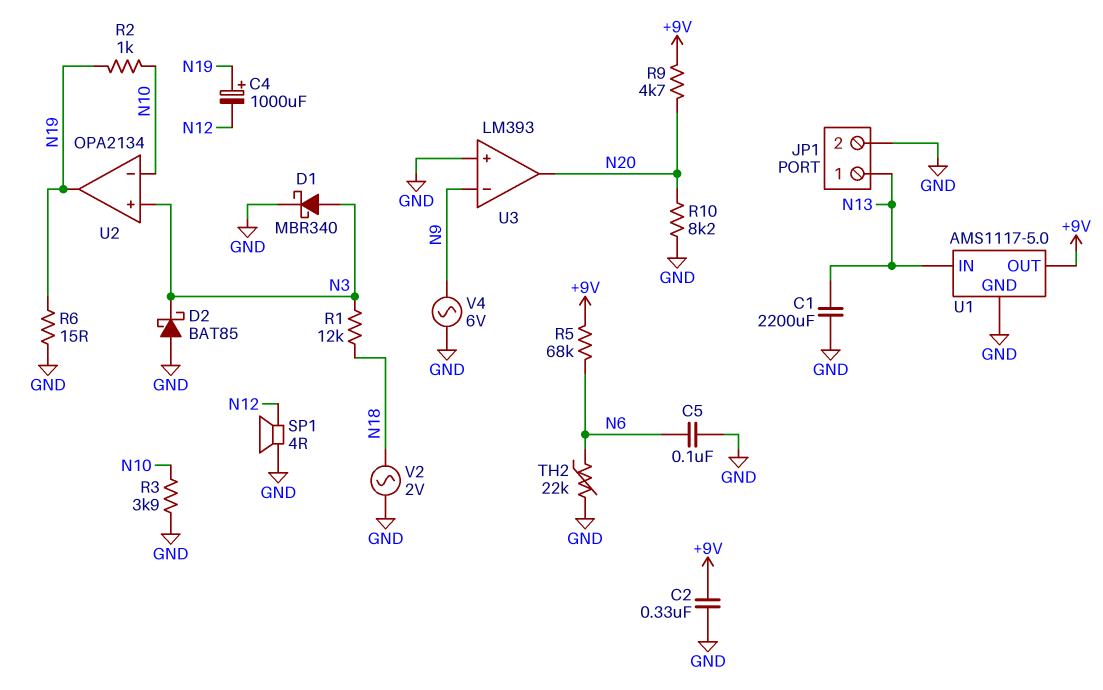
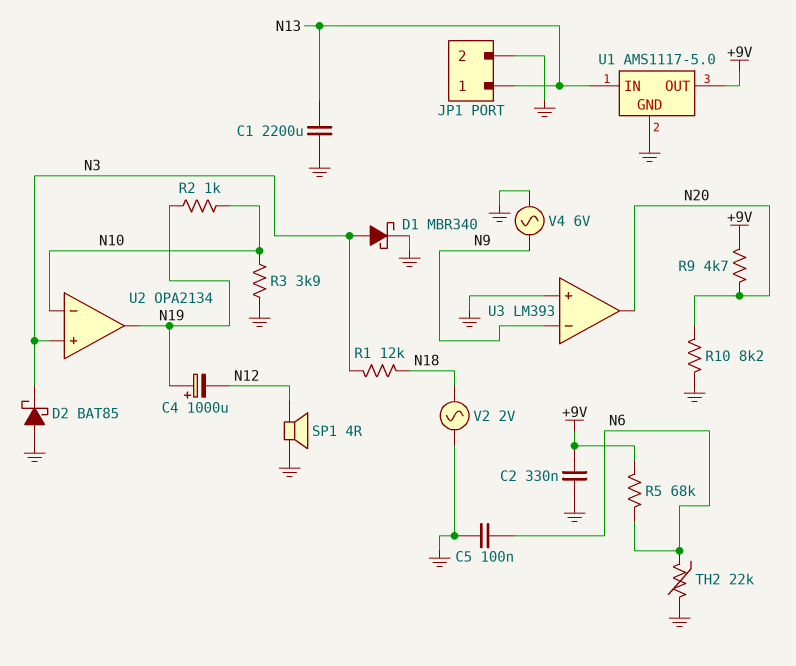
R6: 15 (GND, N19) -> none

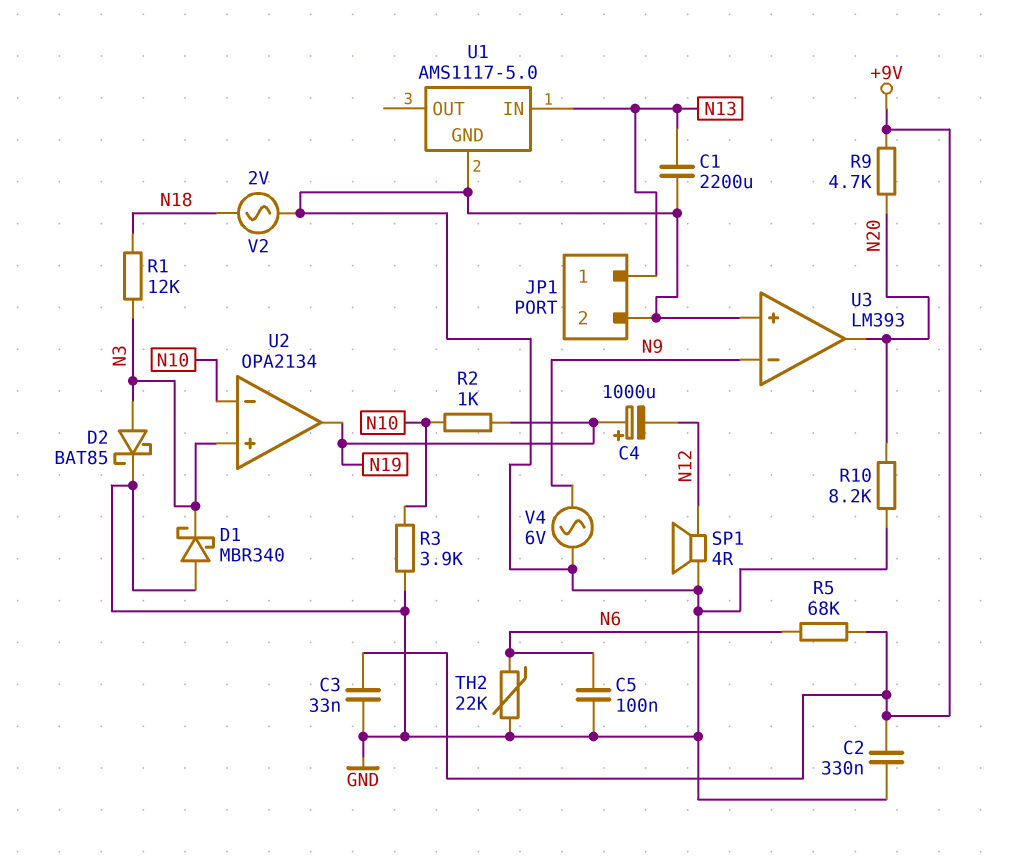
C3: none -> 33nF (+9V, GND)
D1: schottky MBR340 (A N3, K GND) -> schottky MBR340 (A GND, K N3)
D2: schottky BAT85 (A GND, K N3) -> schottky BAT85 (A N3, K GND)
U1 pin OUT: +9V -> none

